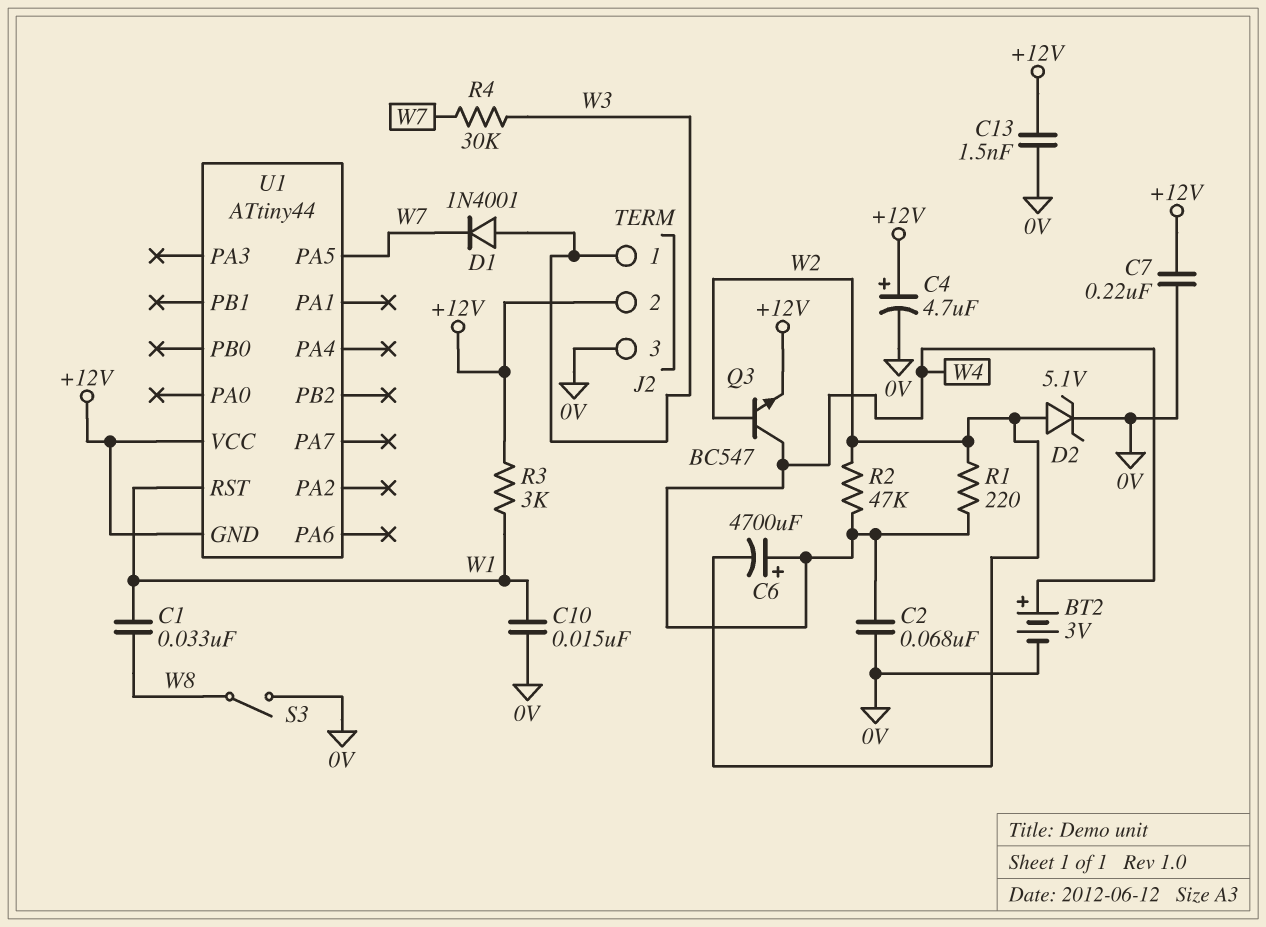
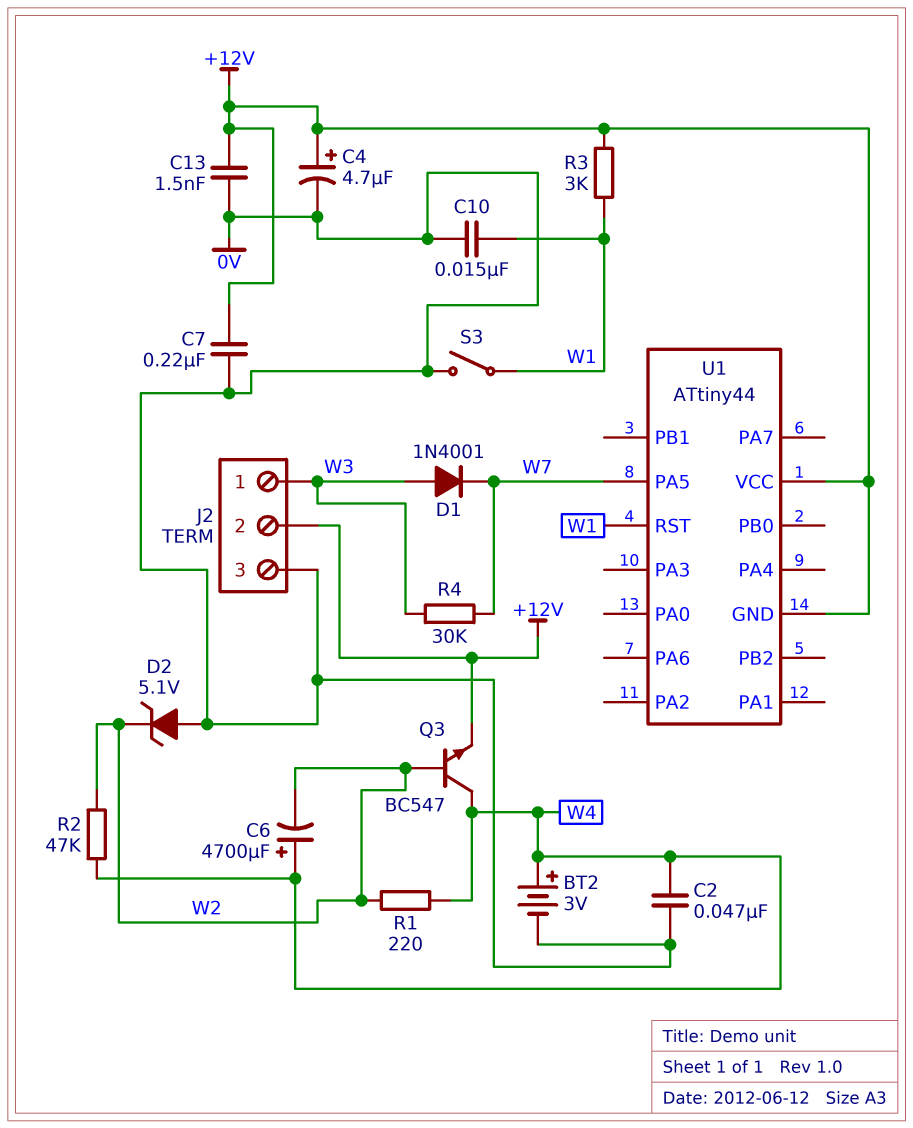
C1: 33nF (W1, W8) -> none
C2: 68nF (0V, W4) -> 47nF (0V, W4)
D2: zener 5.1V (A W2, K 0V) -> zener 5.1V (A 0V, K W2)
S3: switch (0V, W8) -> switch (0V, W1)

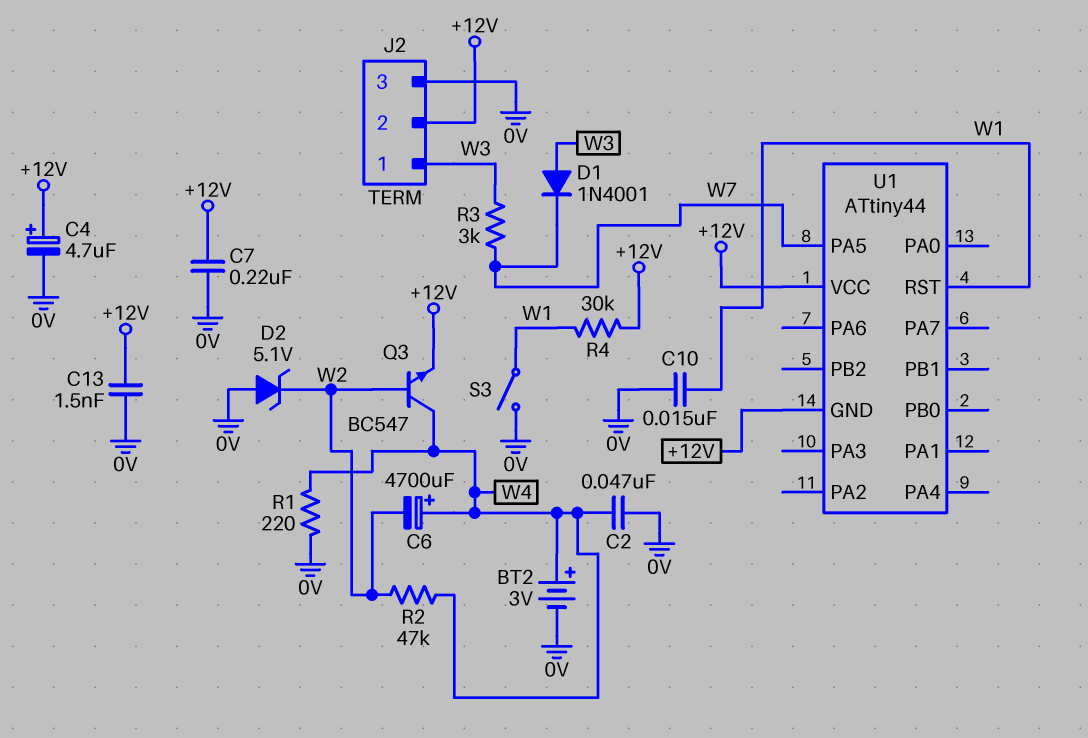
R1: 220 (W2, W4) -> 220 (0V, W4)
R3: 3k (+12V, W1) -> 3k (W3, W7)
R4: 30k (W3, W7) -> 30k (+12V, W1)

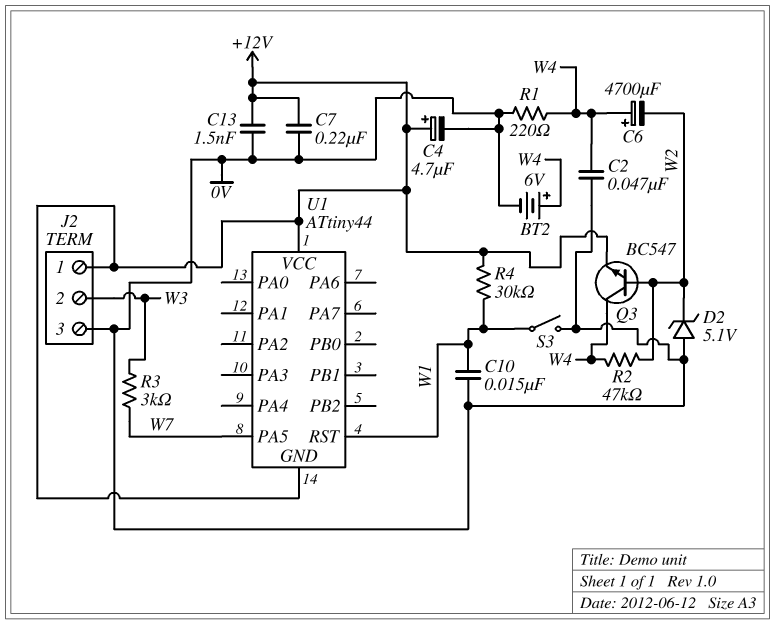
BT2: 3V (plus W4, minus 0V) -> 6V (plus W4, minus 0V)
D1: diode 1N4001 (A W3, K W7) -> none
J2 pin 1: W3 -> +12V
J2 pin 2: +12V -> W3

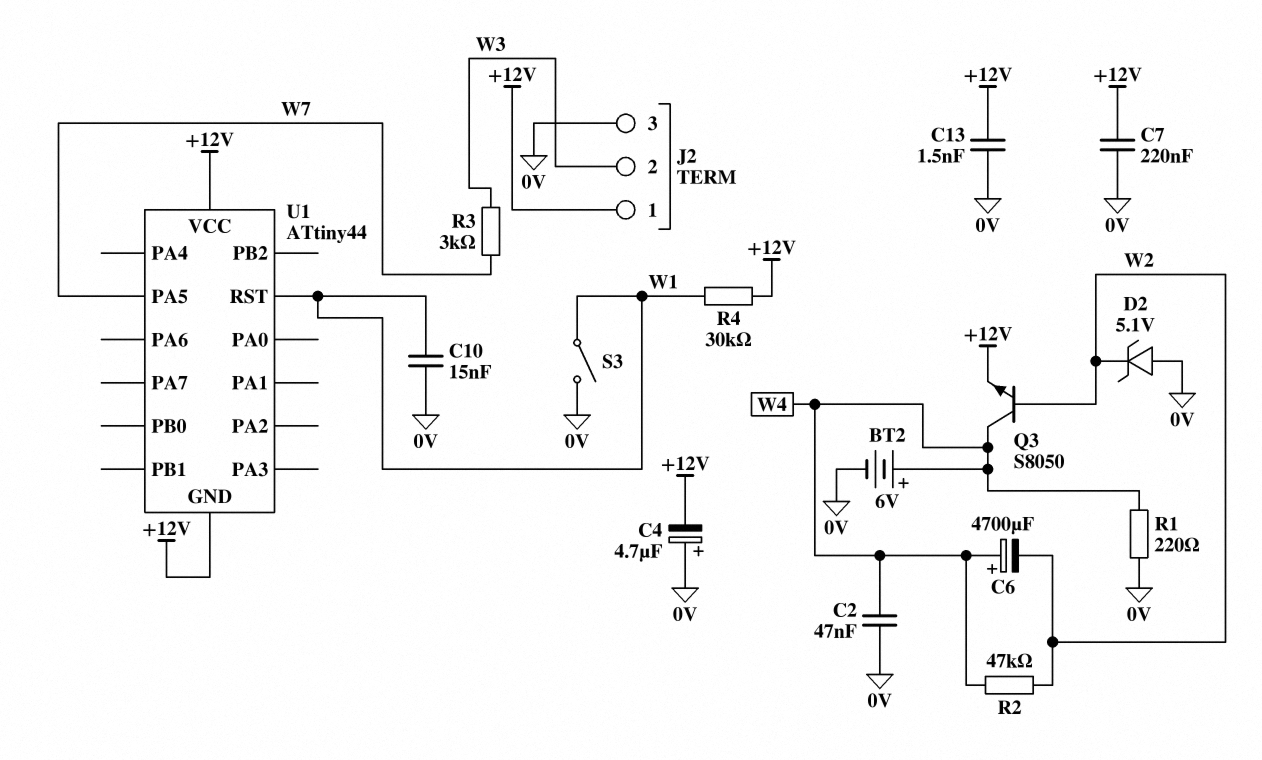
C4: 4.7uF (plus +12V, minus 0V) -> 4.7uF (plus 0V, minus +12V)
Q3: NPN BC547 (B W2, C W4, E +12V) -> NPN S8050 (B W2, C W4, E +12V)

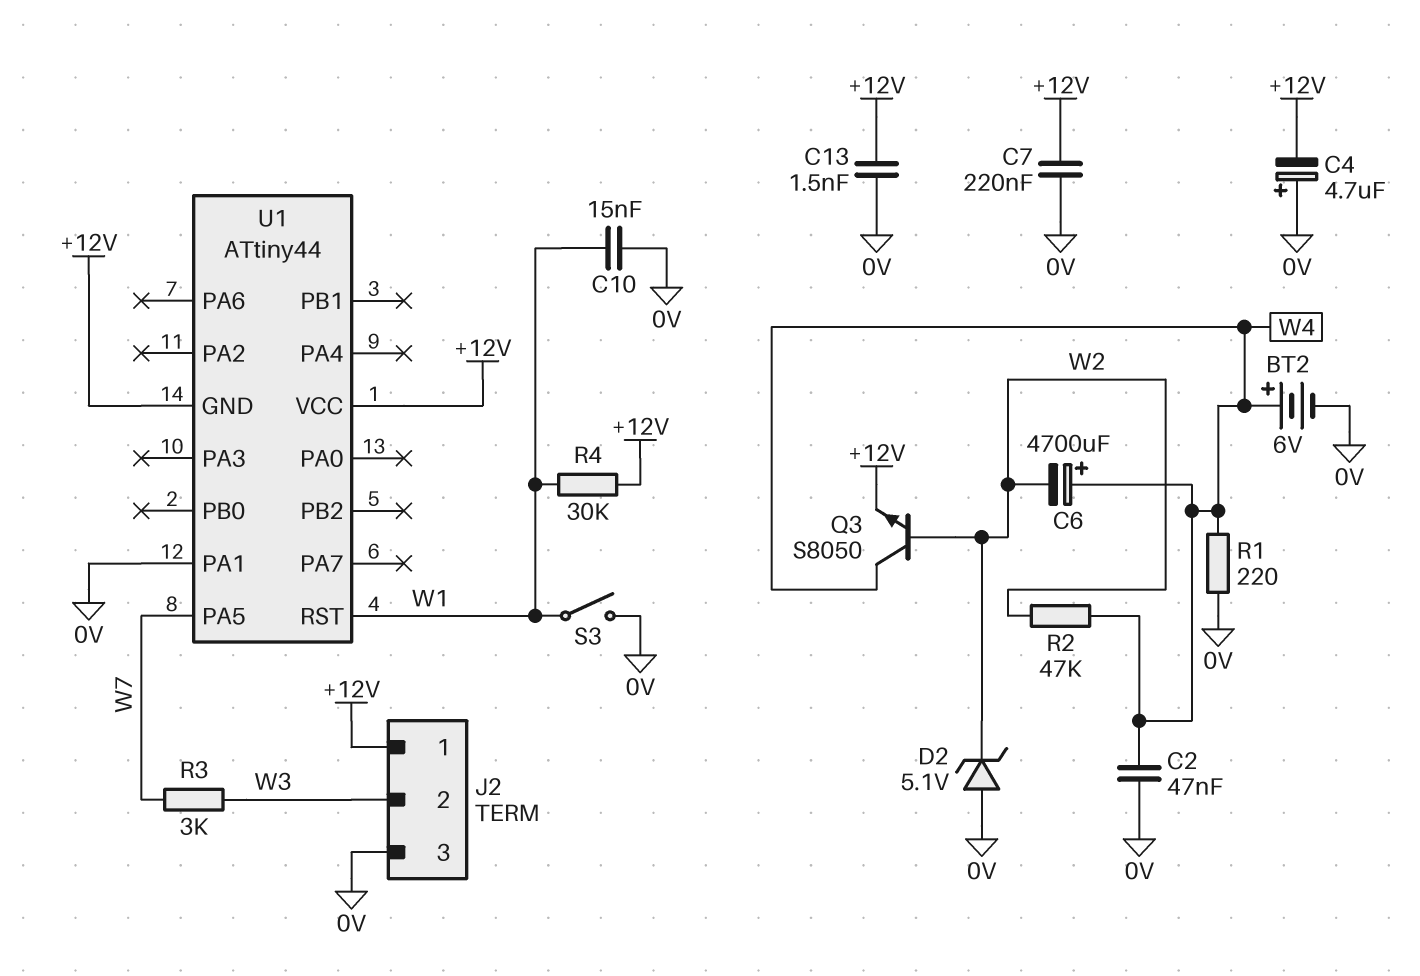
U1 pin PA1: none -> 0V

